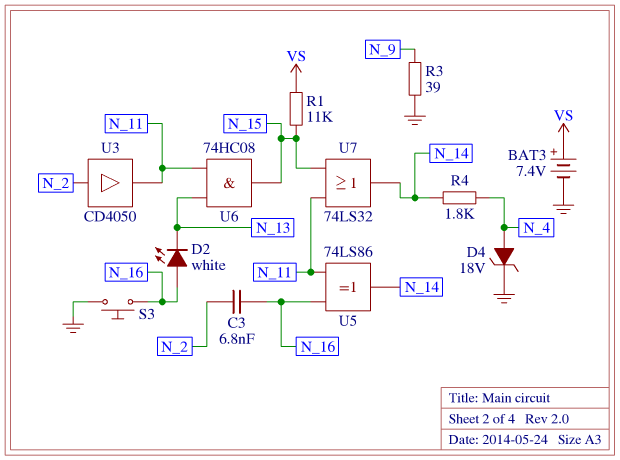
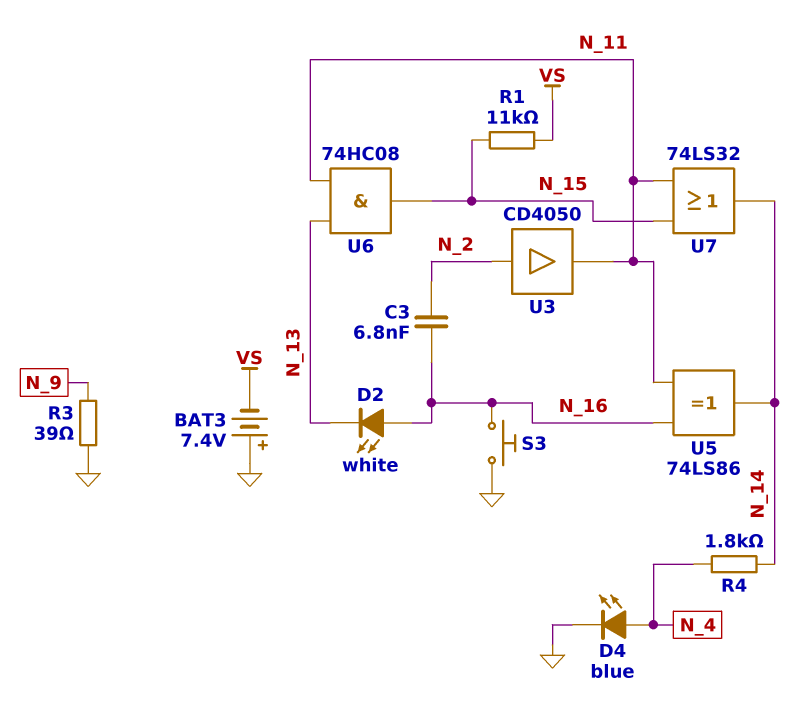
BAT3: 7.4V (plus VS, minus GND) -> 7.4V (plus GND, minus VS)
D4: zener 18V (A N_4, K GND) -> LED blue (A N_4, K GND)

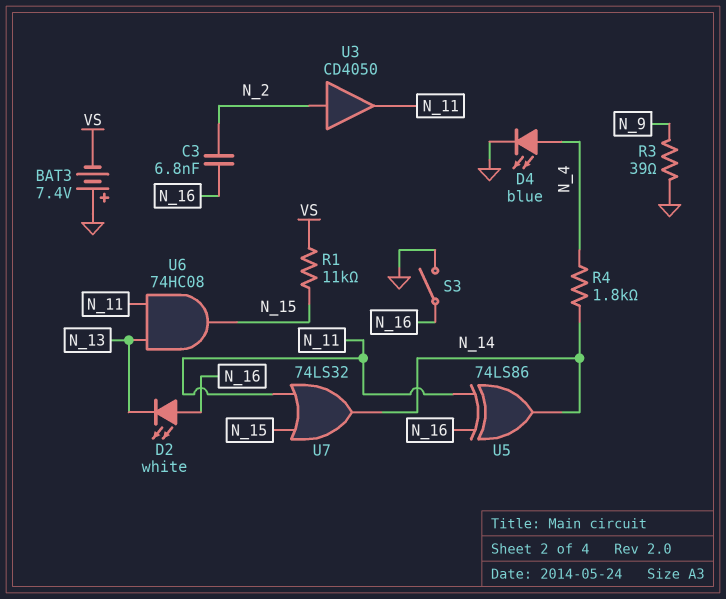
S3: button (GND, N_16) -> switch (GND, N_16)

